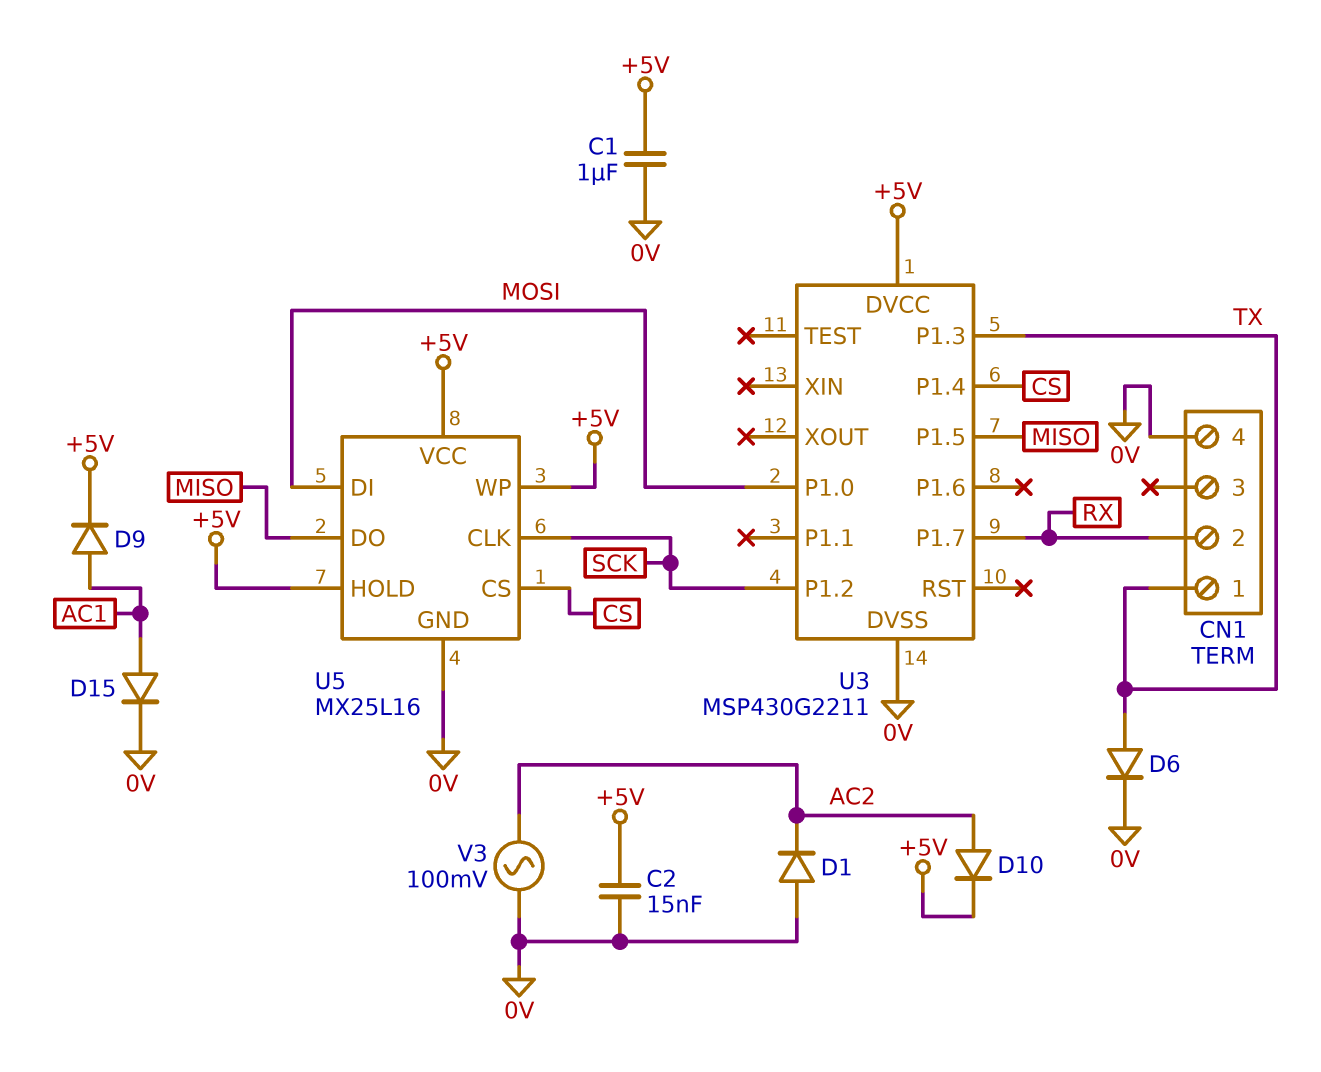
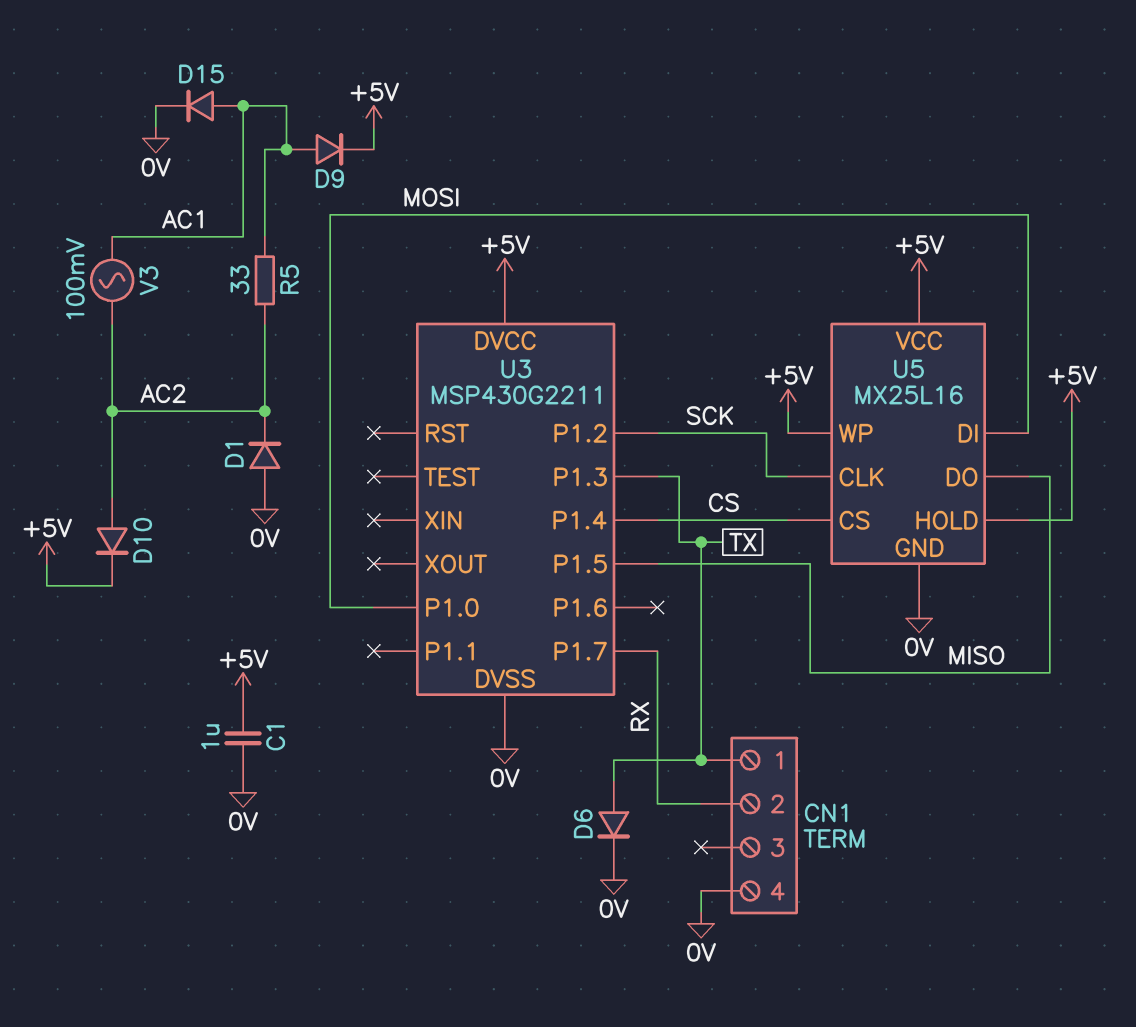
C2: 15nF (+5V, 0V) -> none
R5: none -> 33 (AC1, AC2)
V3: AC 100mV (0V, AC2) -> AC 100mV (AC1, AC2)

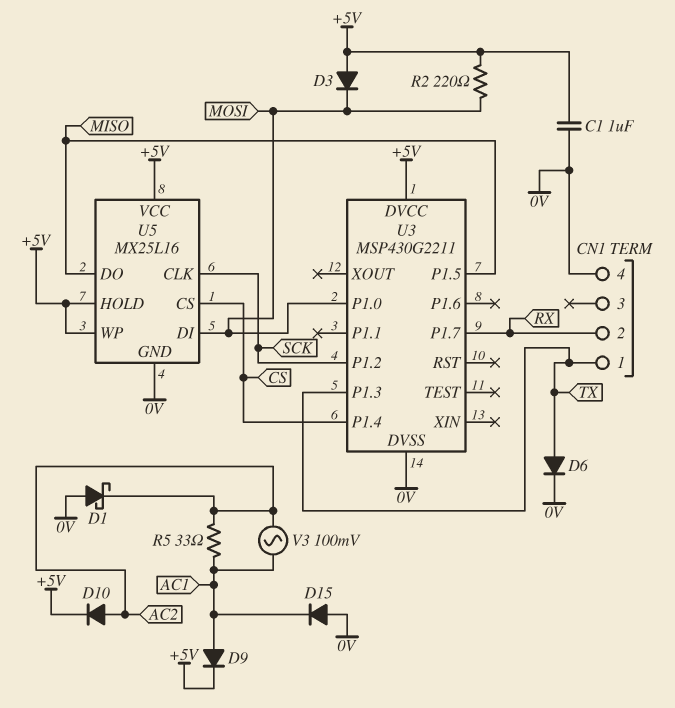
D1: diode (A 0V, K AC2) -> schottky (A 0V, K AC2)
D3: none -> diode (A +5V, K MOSI)
D15: diode (A AC1, K 0V) -> diode (A 0V, K AC1)
R2: none -> 220 (+5V, MOSI)

